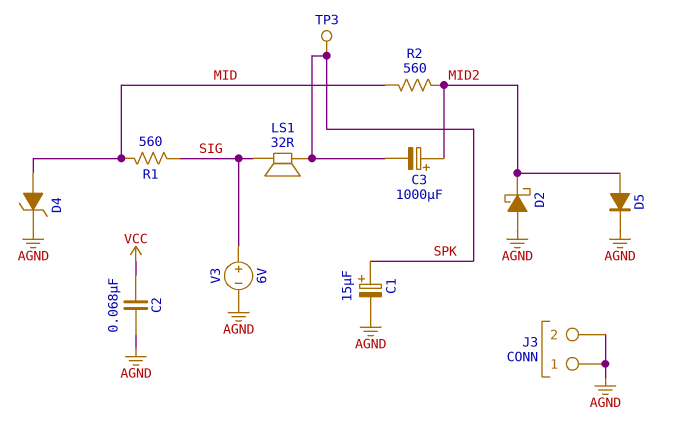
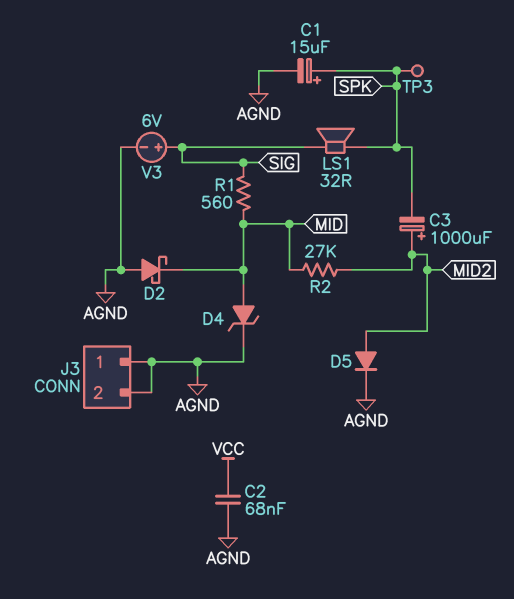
D2: schottky (A AGND, K MID2) -> schottky (A AGND, K MID)
R2: 560 (MID, MID2) -> 27k (MID, MID2)

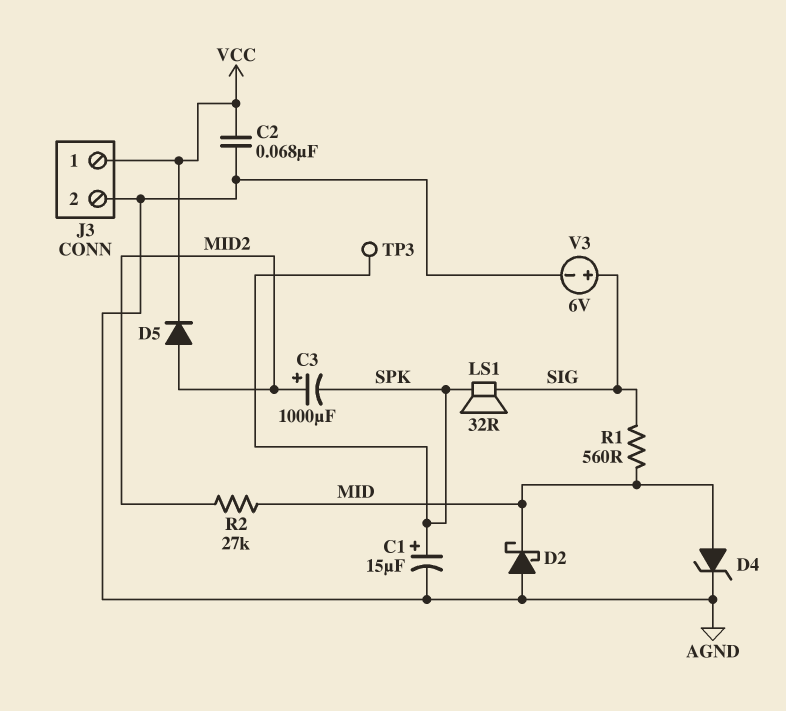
D5: diode (A MID2, K AGND) -> diode (A MID2, K VCC)
J3 pin 1: AGND -> VCC

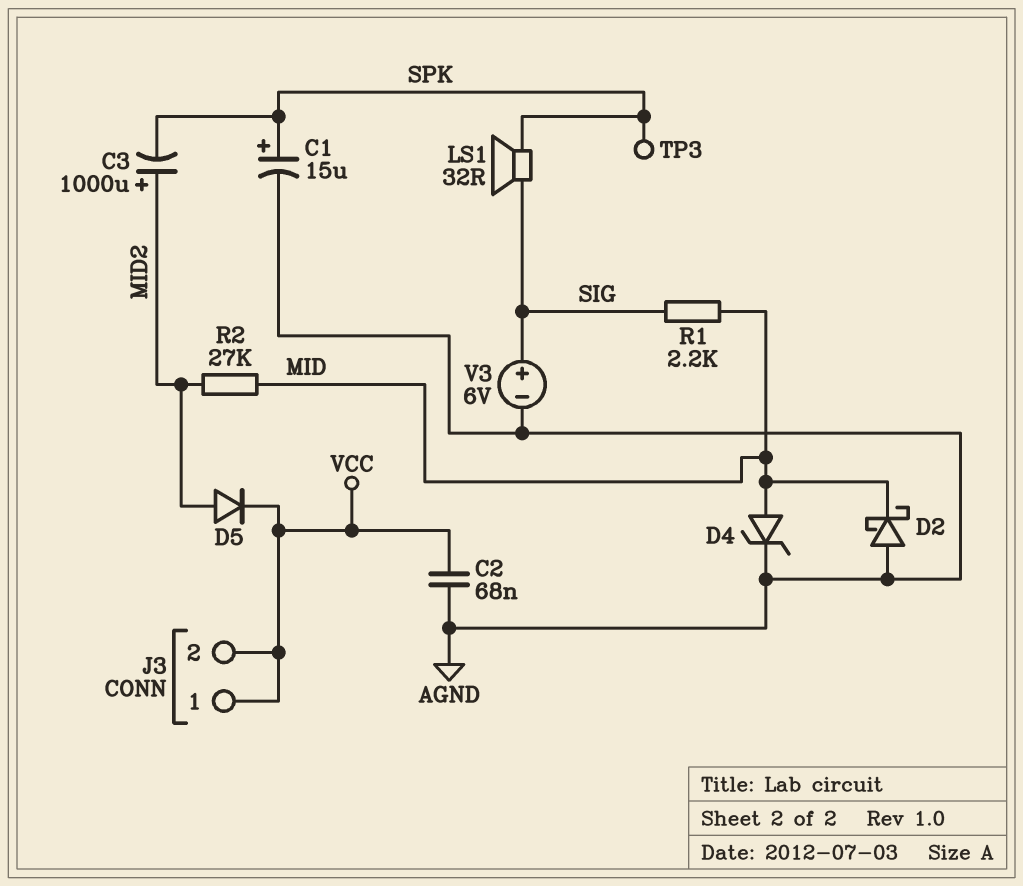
J3 pin 2: AGND -> VCC
R1: 560 (MID, SIG) -> 2.2k (MID, SIG)

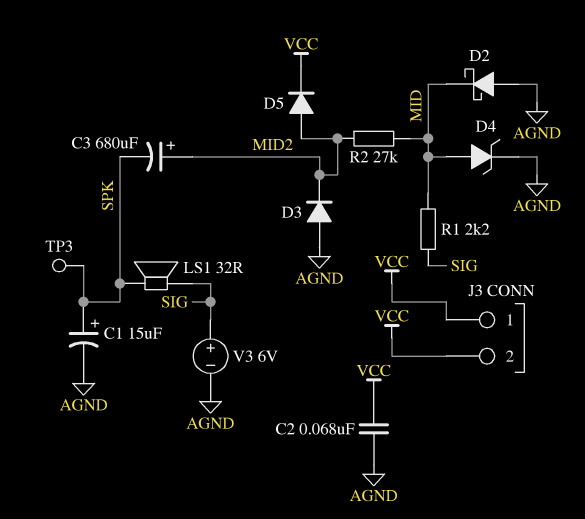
C3: 1000uF (plus MID2, minus SPK) -> 680uF (plus MID2, minus SPK)
D3: none -> diode (A AGND, K MID2)

